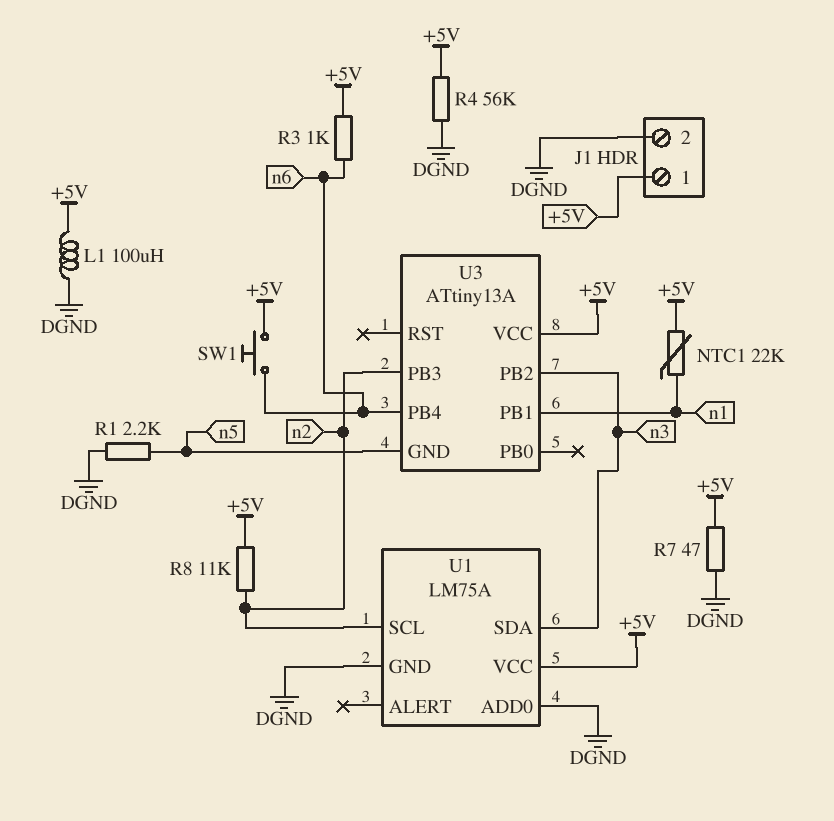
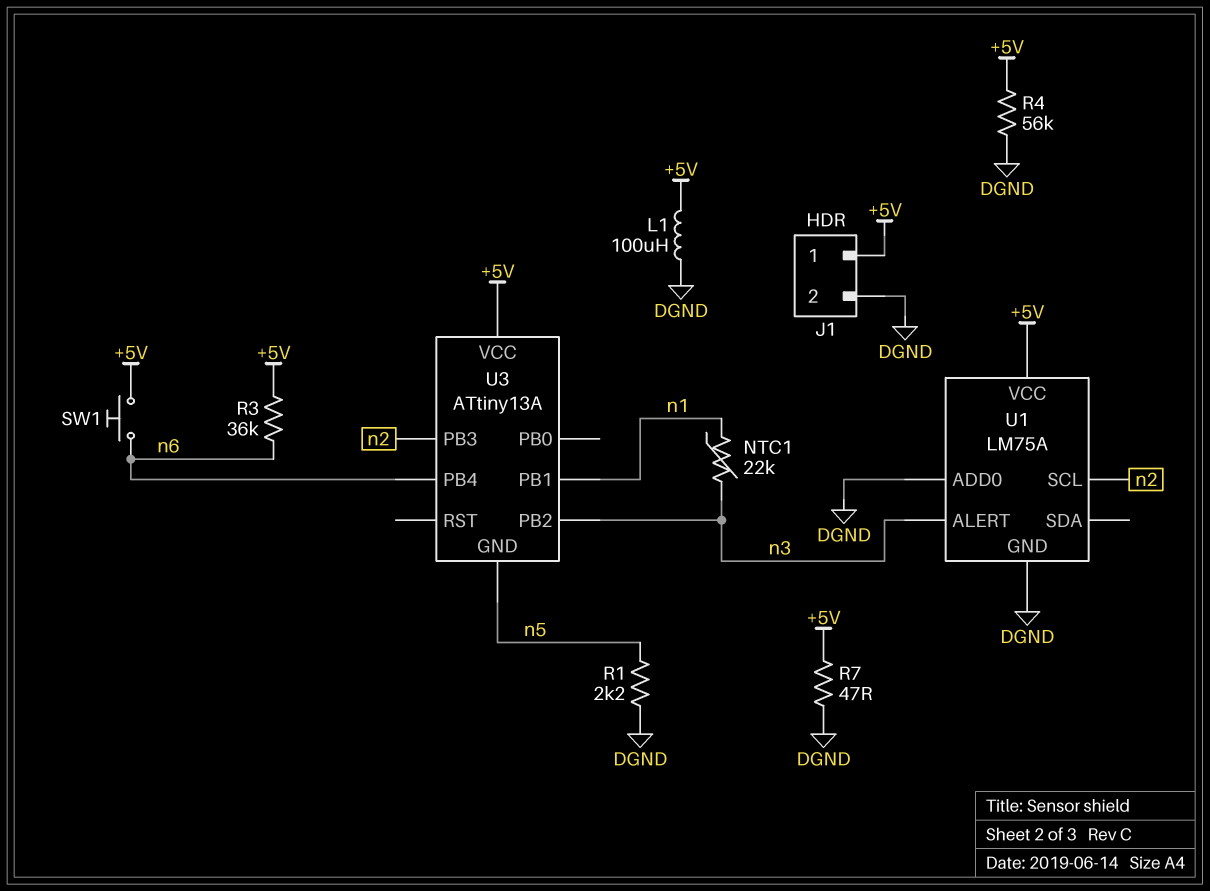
NTC1: 22k (+5V, n1) -> 22k (n1, n3)
R3: 1k (+5V, n6) -> 36k (+5V, n6)
R8: 11k (+5V, n2) -> none
U1 pin ALERT: none -> n3
U1 pin SDA: n3 -> none

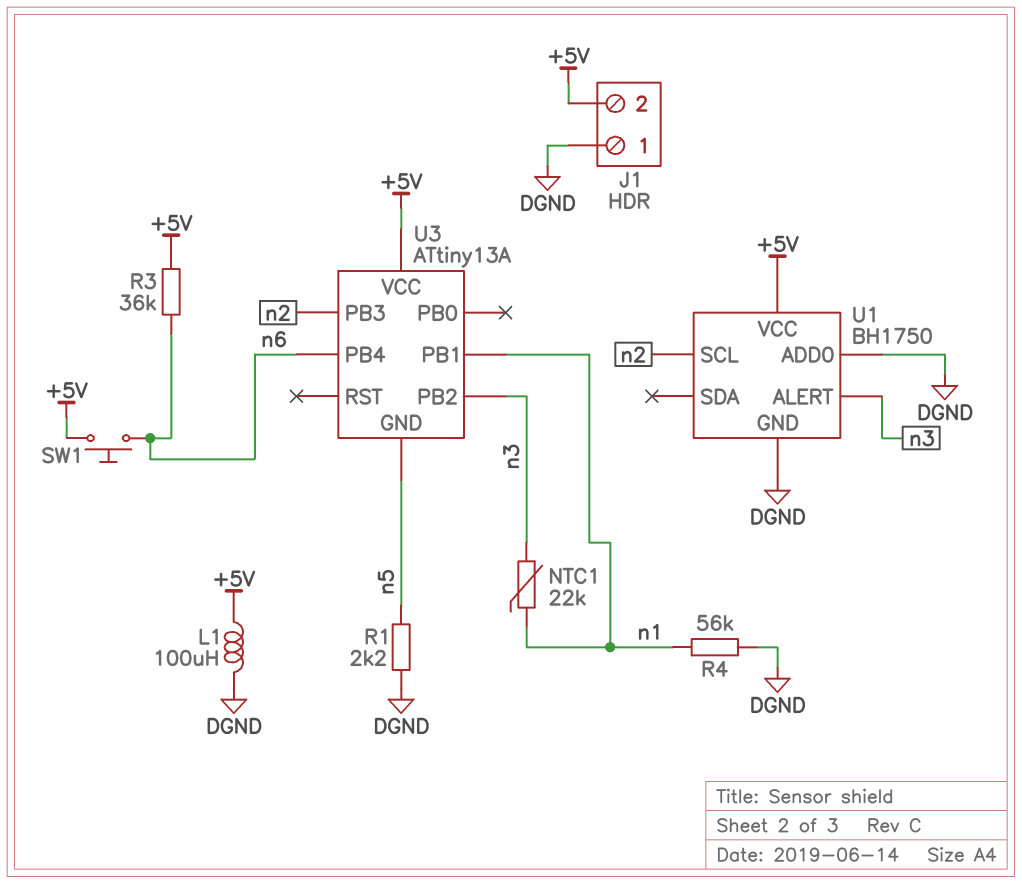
J1 pin 1: +5V -> DGND
J1 pin 2: DGND -> +5V
R4: 56k (+5V, DGND) -> 56k (DGND, n1)
R7: 47 (+5V, DGND) -> none
U1: LM75A -> BH1750

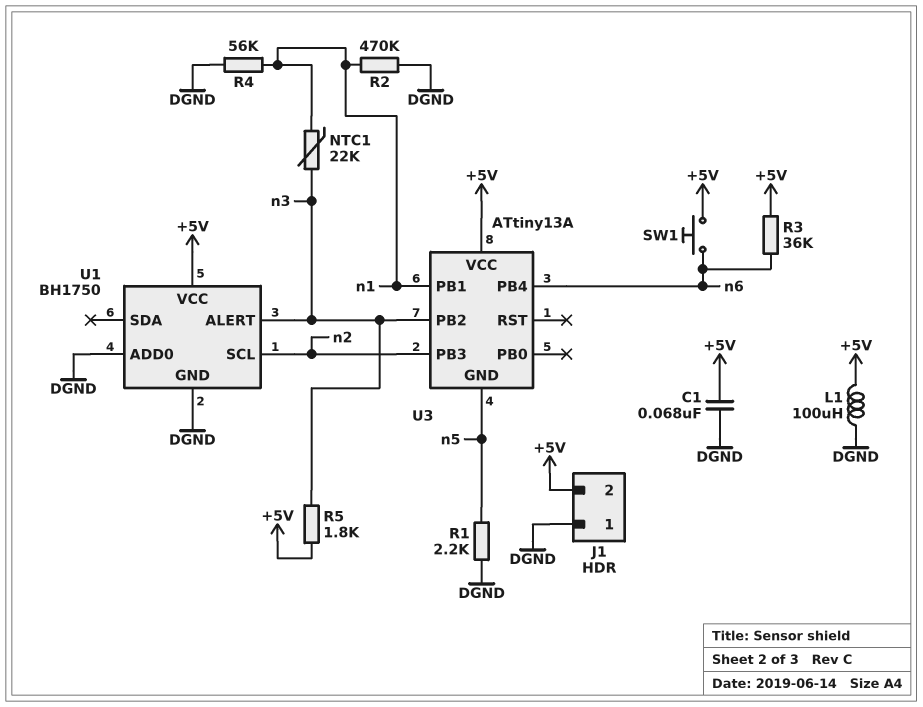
C1: none -> 68nF (+5V, DGND)
R2: none -> 470k (DGND, n1)
R5: none -> 1.8k (+5V, n3)

